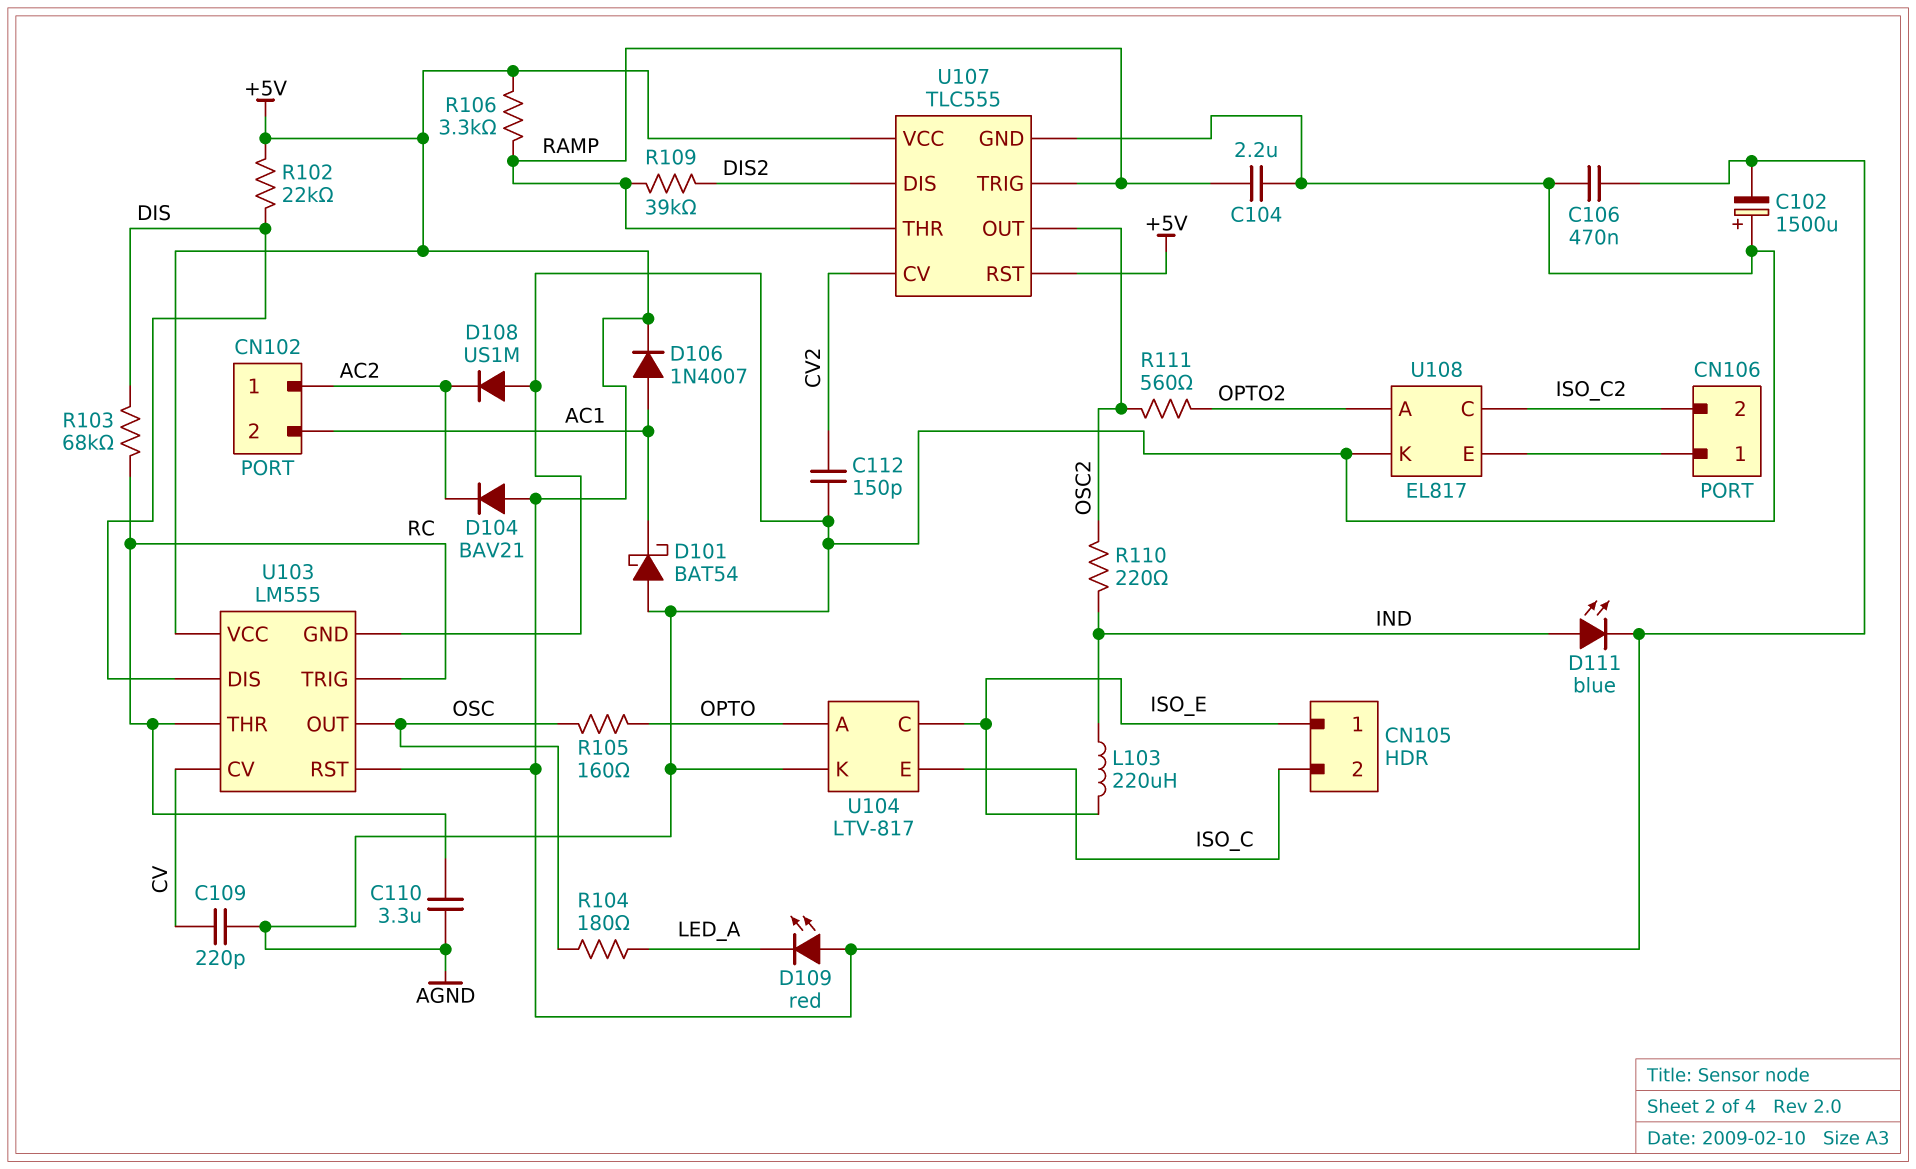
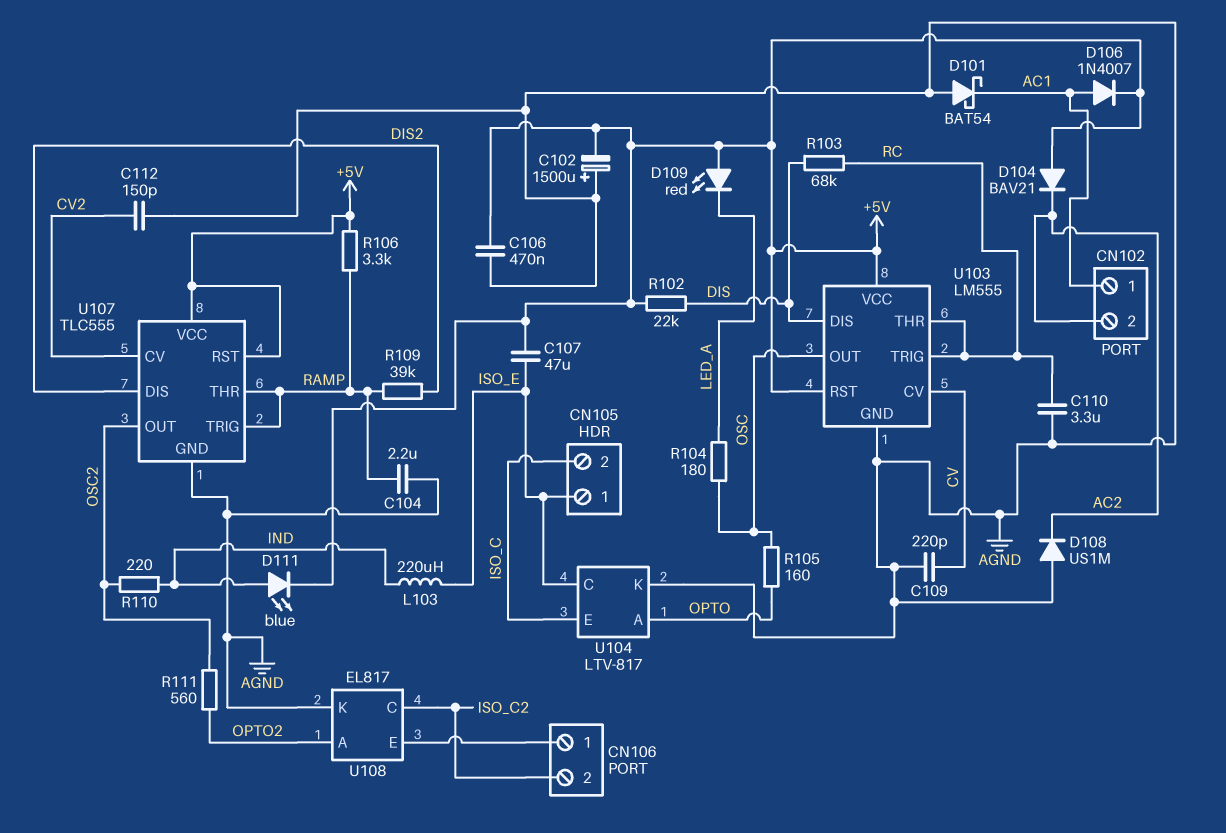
C107: none -> 47uF (+5V, ISO_E)
CN102 pin 1: AC2 -> AC1
CN102 pin 2: AC1 -> AC2

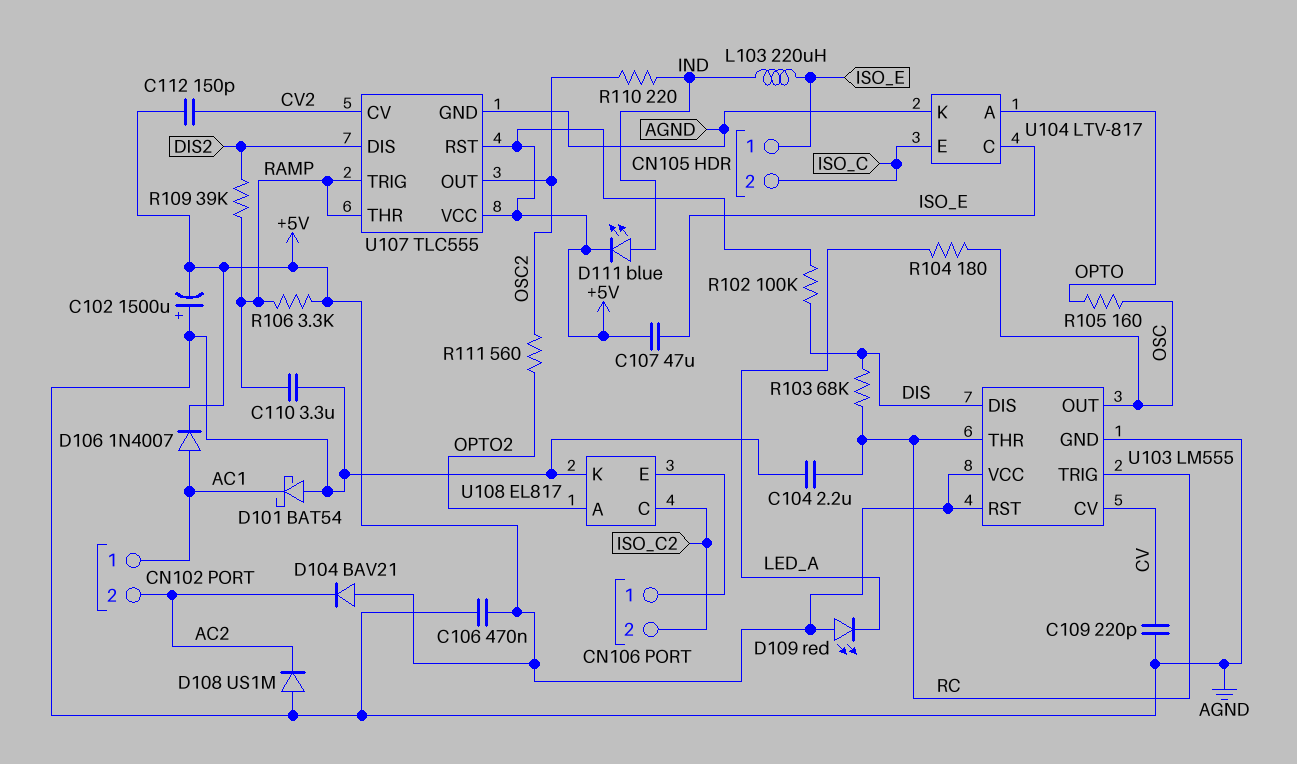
C104: 2.2uF (AGND, RAMP) -> 2.2uF (AGND, RC)
C110: 3.3uF (AGND, RC) -> 3.3uF (AGND, RAMP)
C112: 150pF (AGND, CV2) -> 150pF (+5V, CV2)
R102: 22k (+5V, DIS) -> 100k (+5V, DIS)

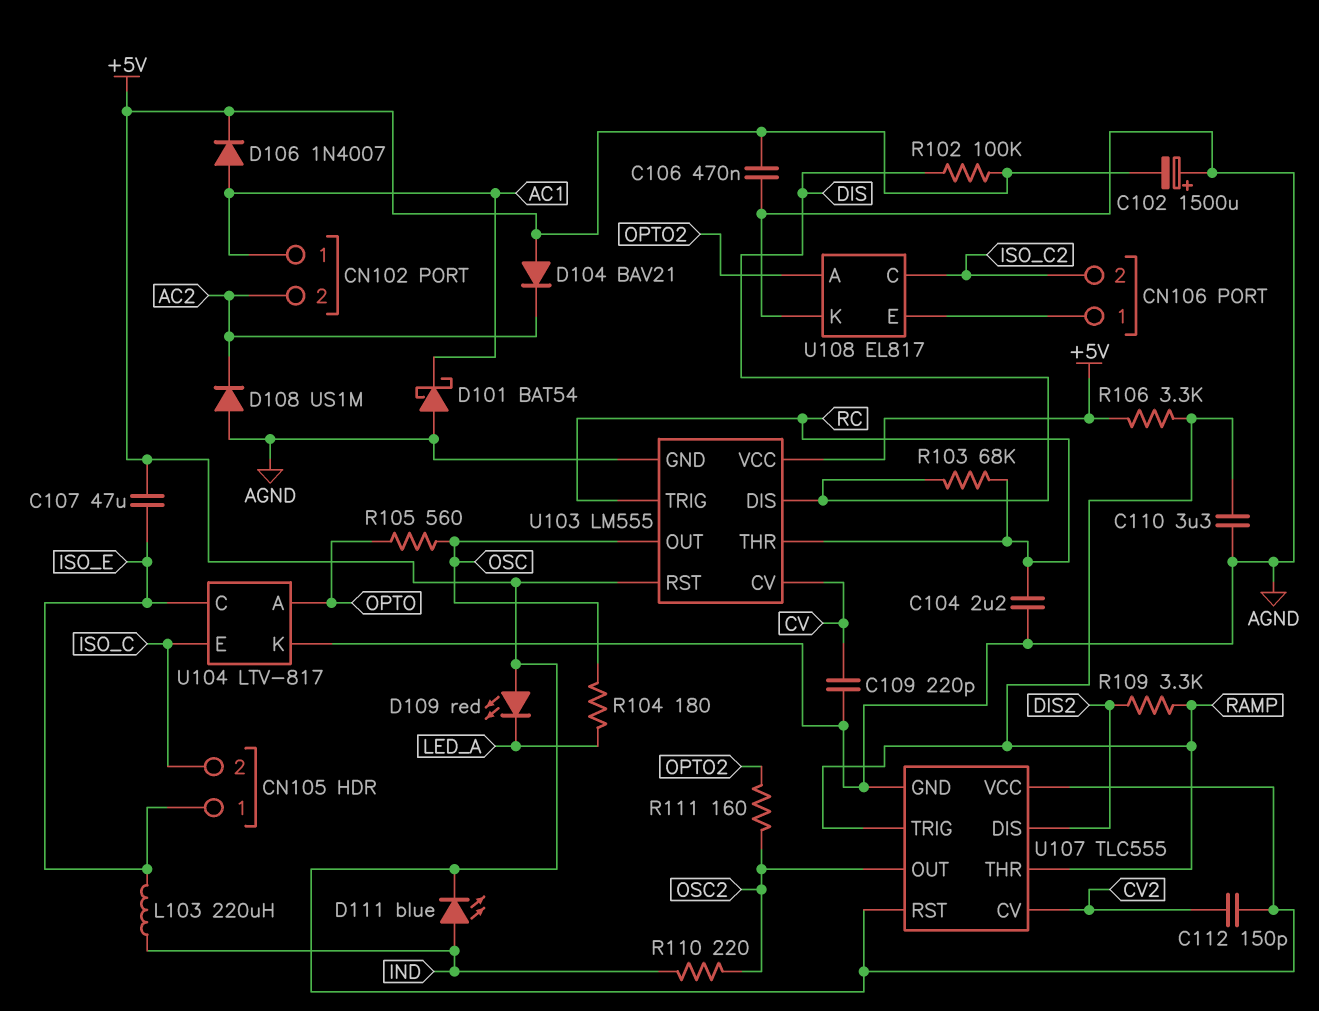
R105: 160 (OPTO, OSC) -> 560 (OPTO, OSC)
R109: 39k (DIS2, RAMP) -> 3.3k (DIS2, RAMP)
R111: 560 (OPTO2, OSC2) -> 160 (OPTO2, OSC2)

